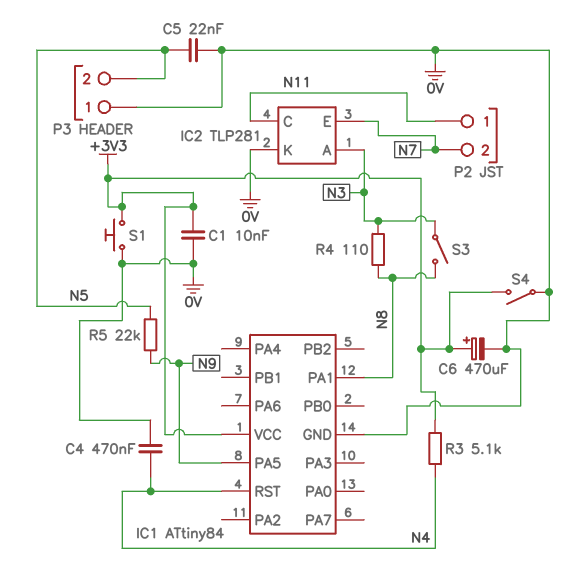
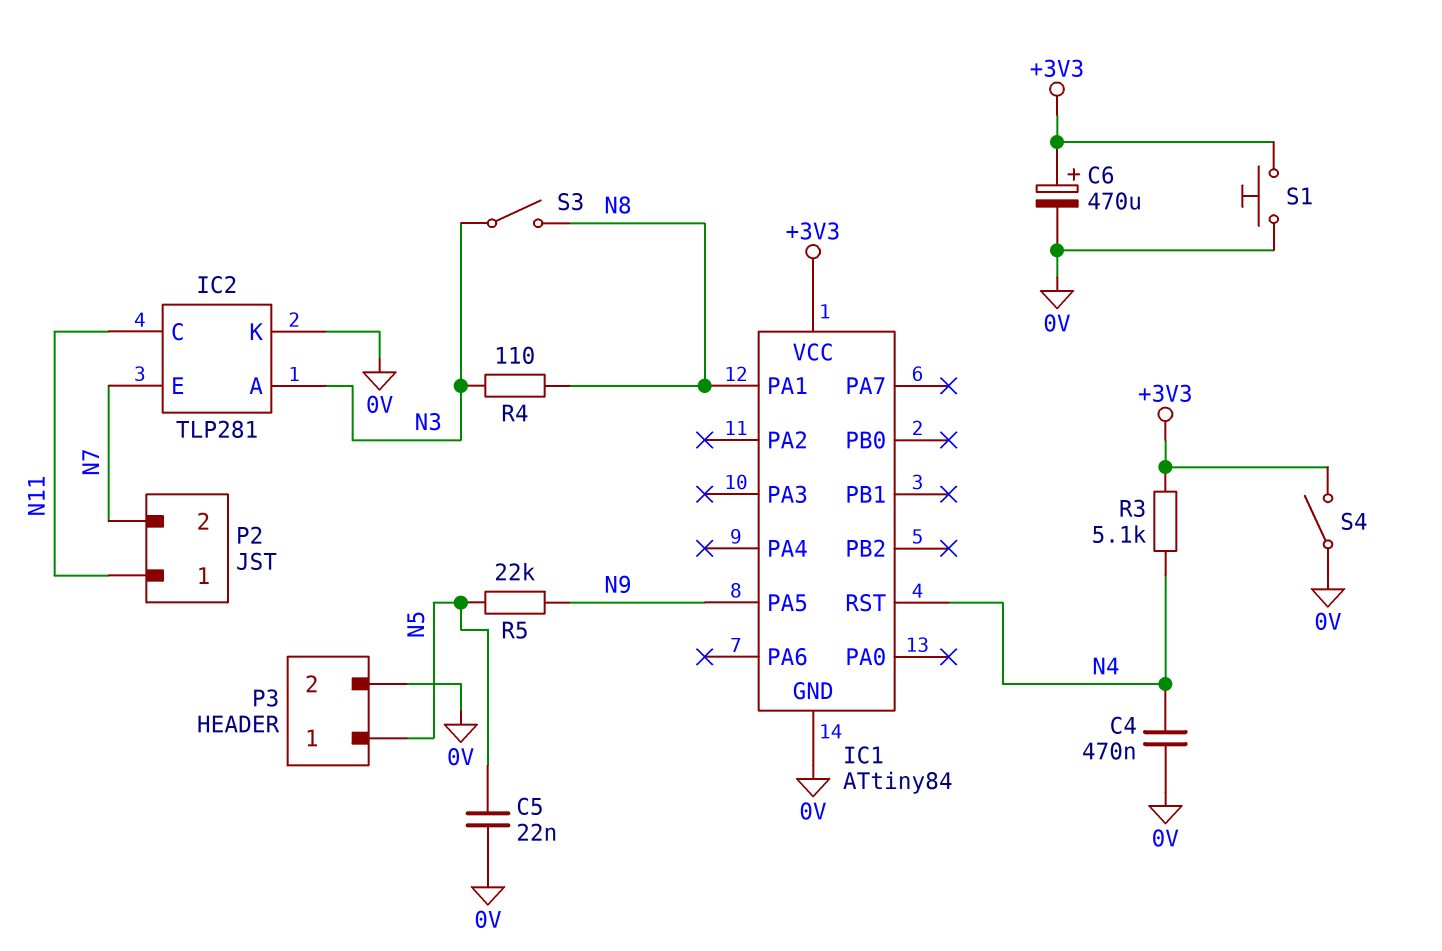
C1: 10nF (+3V3, 0V) -> none
P3 pin 1: 0V -> N5
P3 pin 2: N5 -> 0V

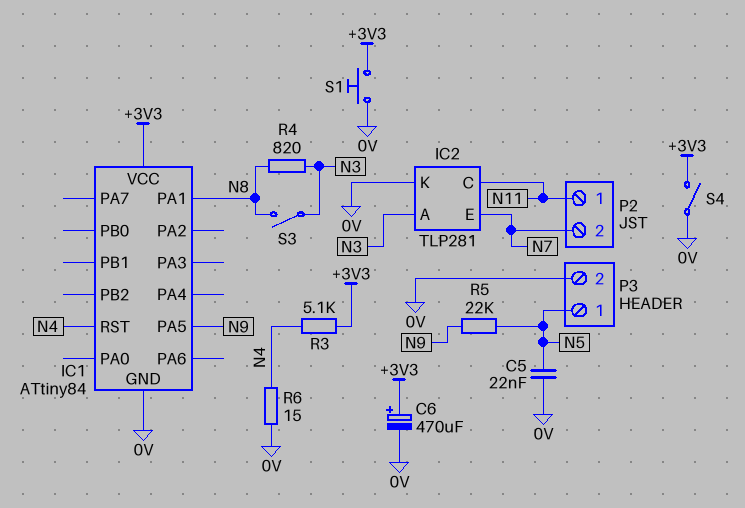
C4: 470nF (0V, N4) -> none
R4: 110 (N3, N8) -> 820 (N3, N8)
R6: none -> 15 (0V, N4)

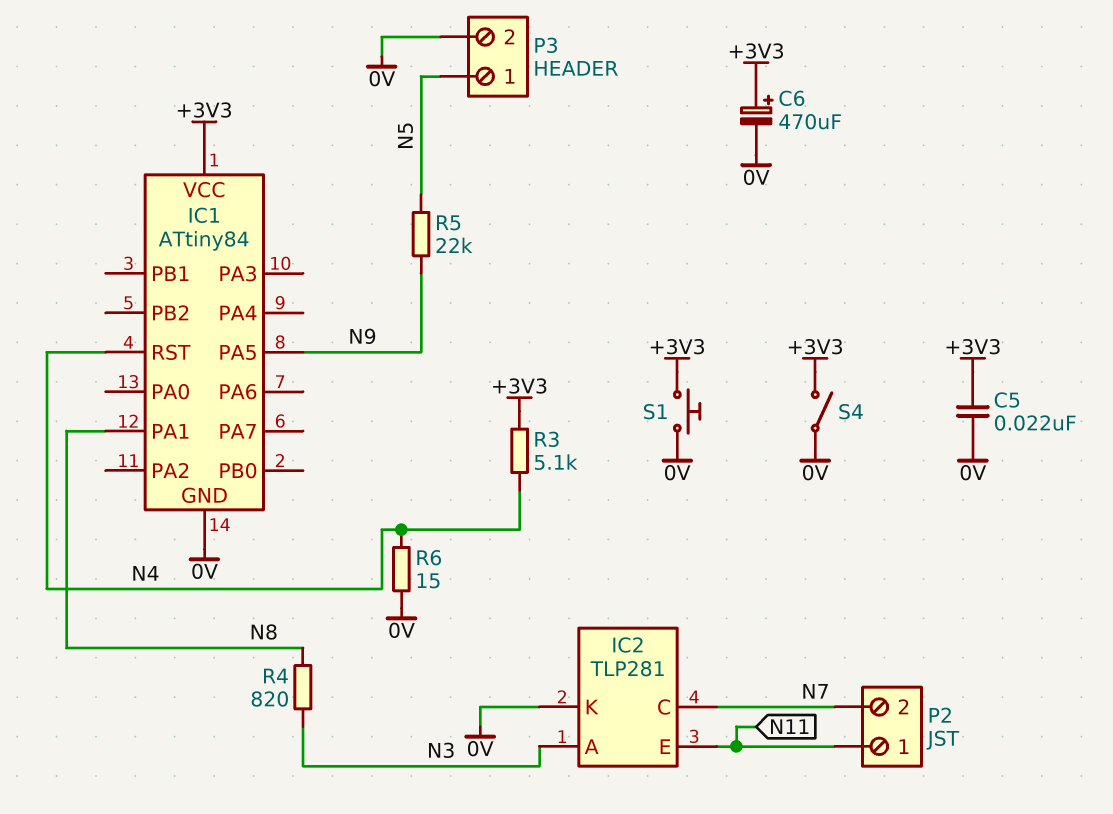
C5: 22nF (0V, N5) -> 22nF (+3V3, 0V)
IC2 pin C: N11 -> N7
IC2 pin E: N7 -> N11
S3: switch (N3, N8) -> none

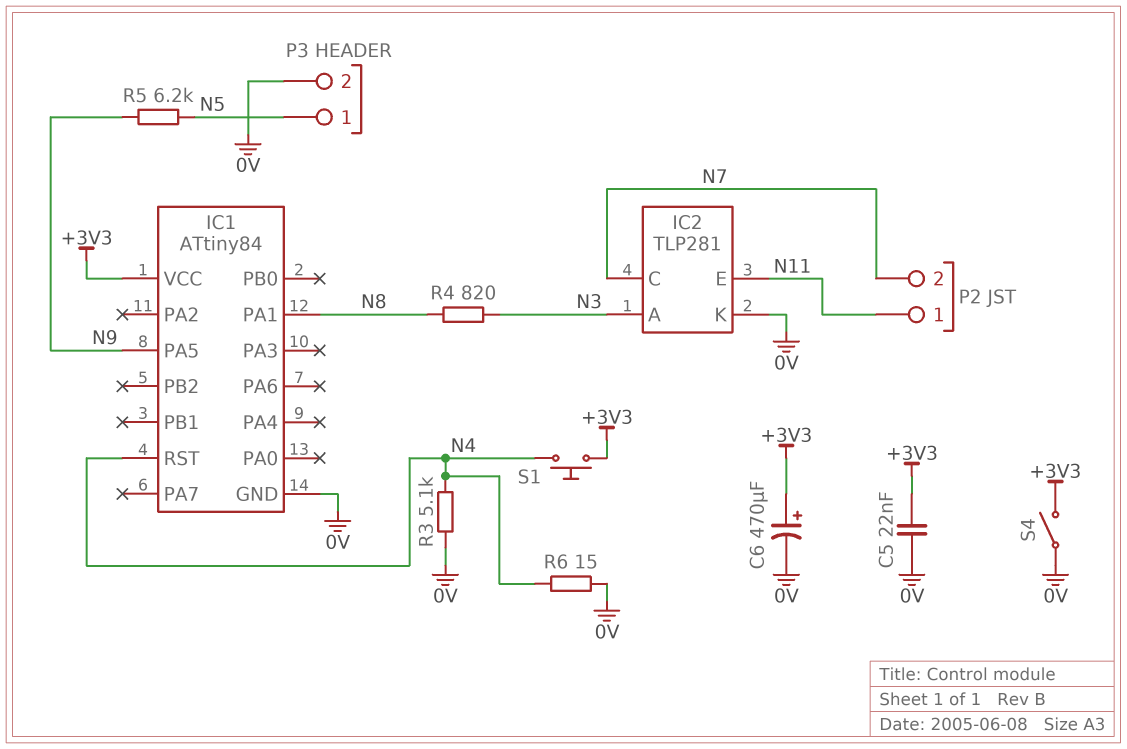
R3: 5.1k (+3V3, N4) -> 5.1k (0V, N4)
R5: 22k (N5, N9) -> 6.2k (N5, N9)
S1: button (+3V3, 0V) -> button (+3V3, N4)

